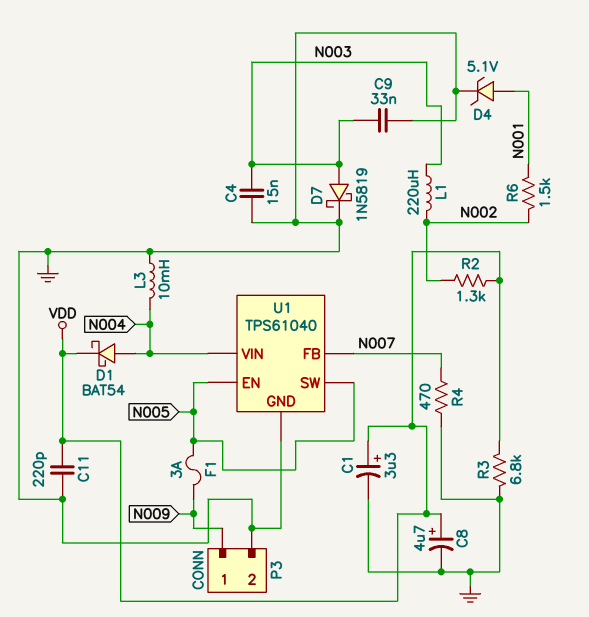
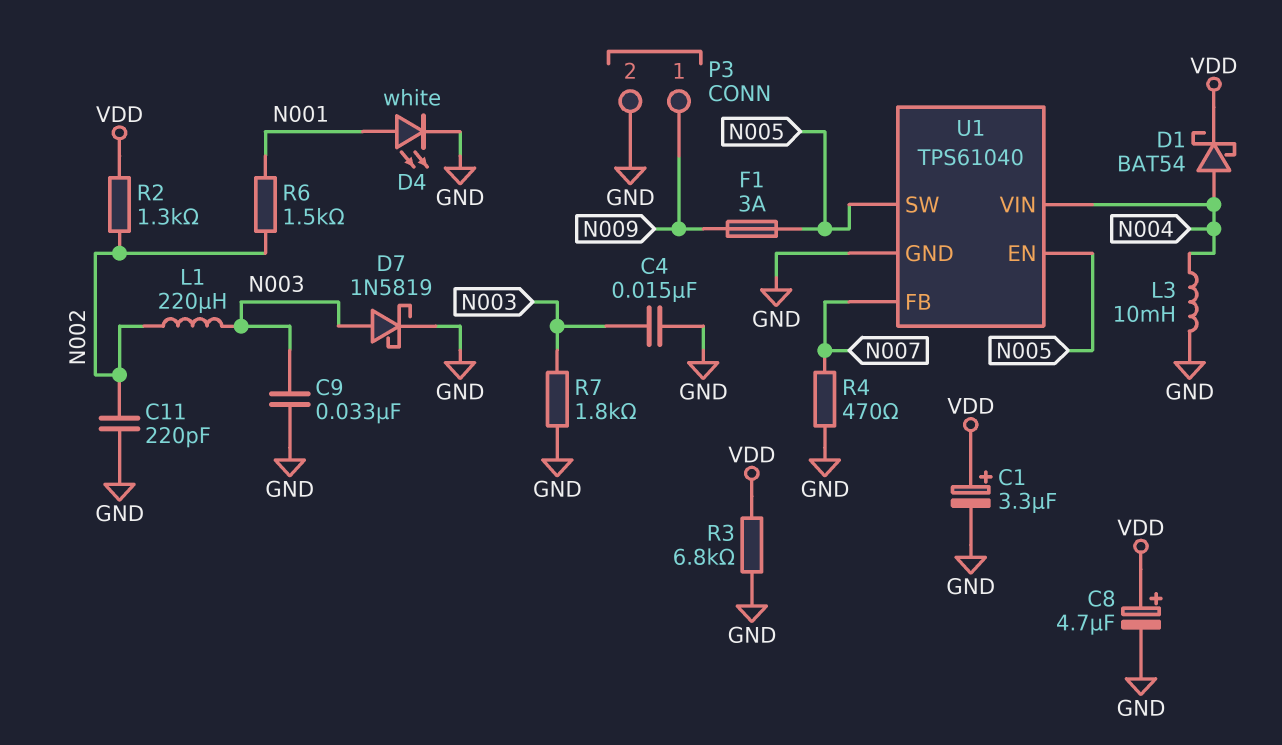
C11: 220pF (GND, VDD) -> 220pF (GND, N002)
D4: zener 5.1V (A N001, K GND) -> LED white (A N001, K GND)
R7: none -> 1.8k (GND, N003)

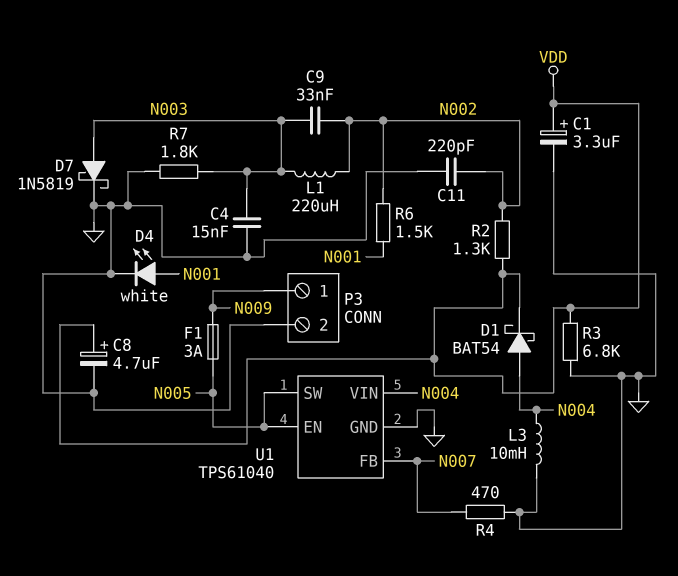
C9: 33nF (GND, N003) -> 33nF (N002, N003)

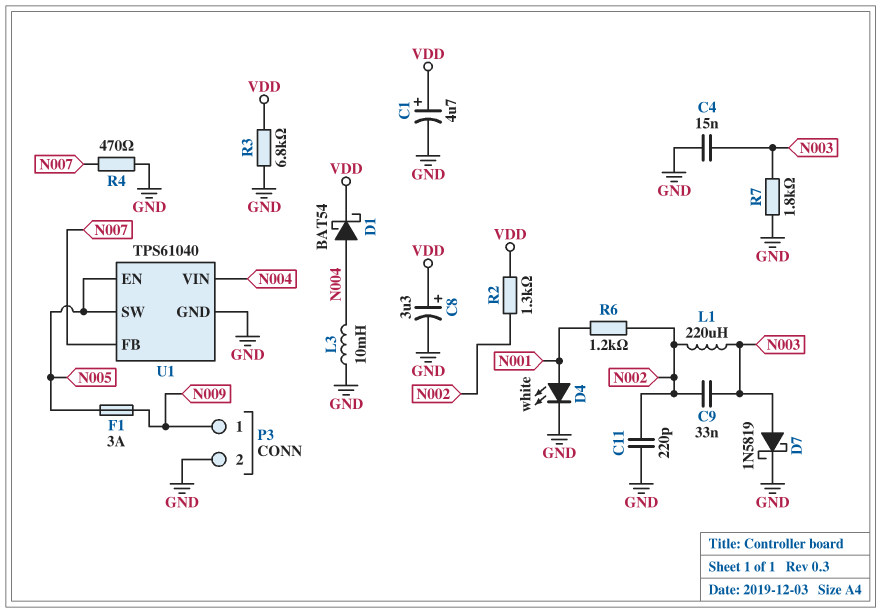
C1: 3.3uF (plus VDD, minus GND) -> 4.7uF (plus VDD, minus GND)
C8: 4.7uF (plus VDD, minus GND) -> 3.3uF (plus VDD, minus GND)
R6: 1.5k (N001, N002) -> 1.2k (N001, N002)

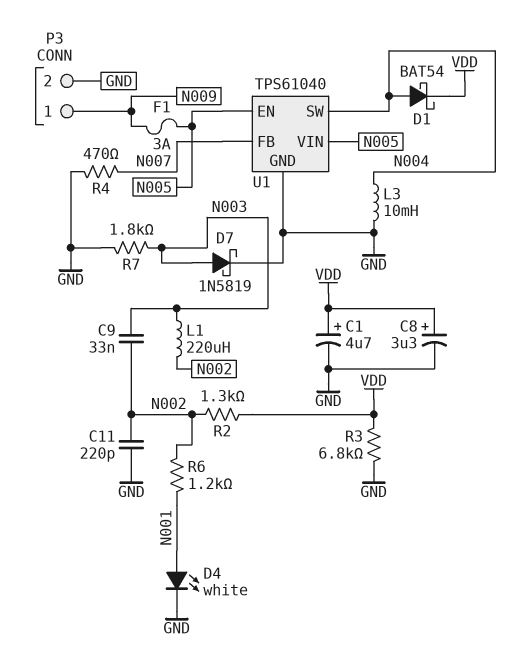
C4: 15nF (GND, N003) -> none
U1 pin SW: N005 -> N004
U1 pin VIN: N004 -> N005

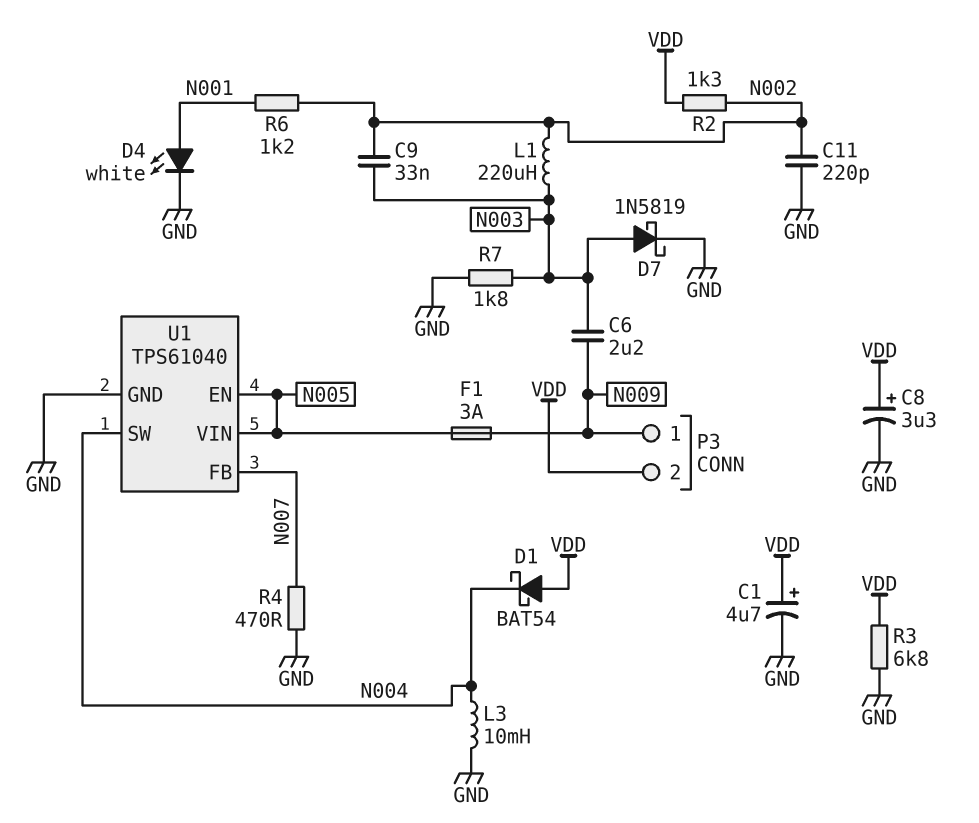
C6: none -> 2.2uF (N003, N009)
D1: schottky BAT54 (A N004, K VDD) -> schottky BAT54 (A VDD, K N004)
P3 pin 2: GND -> VDD

